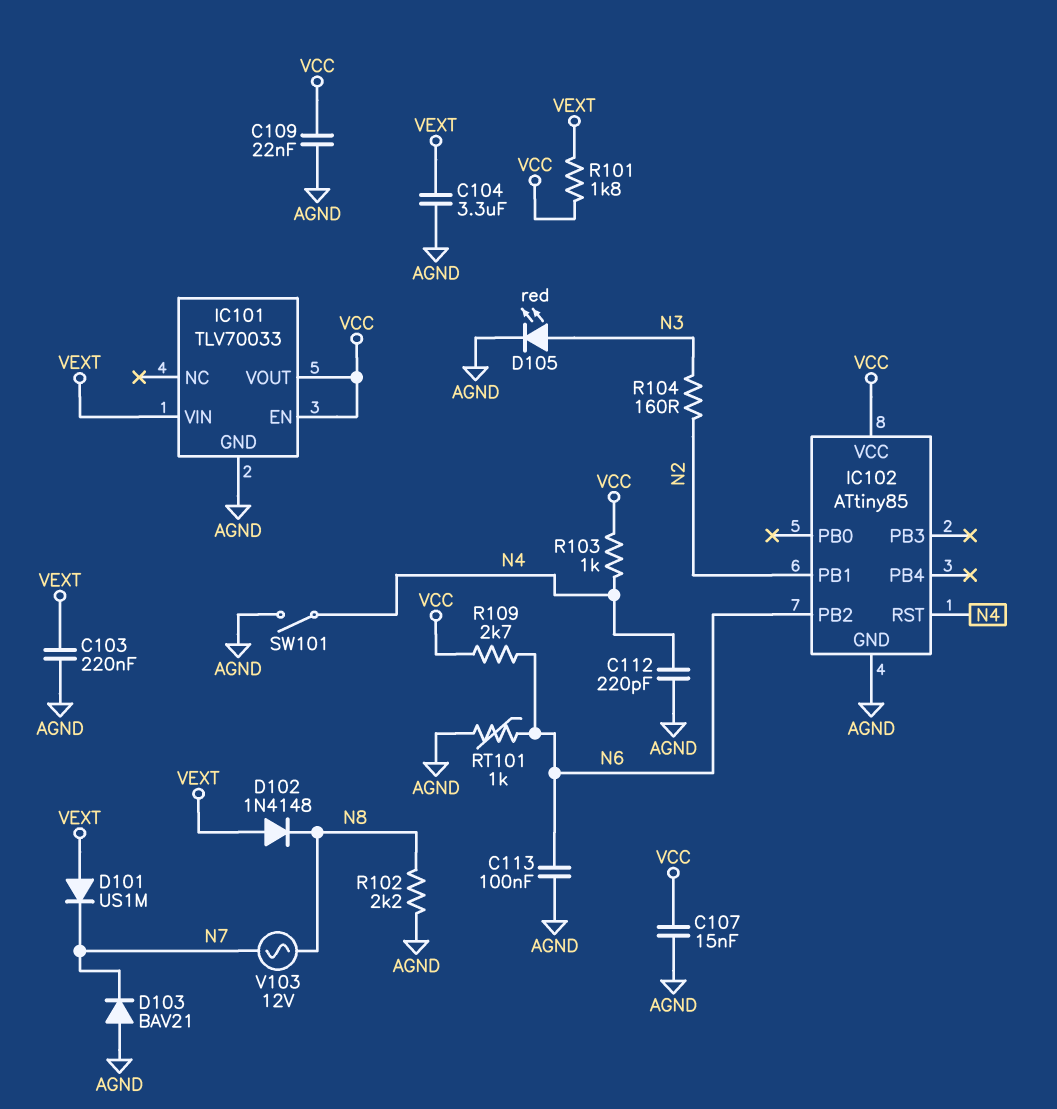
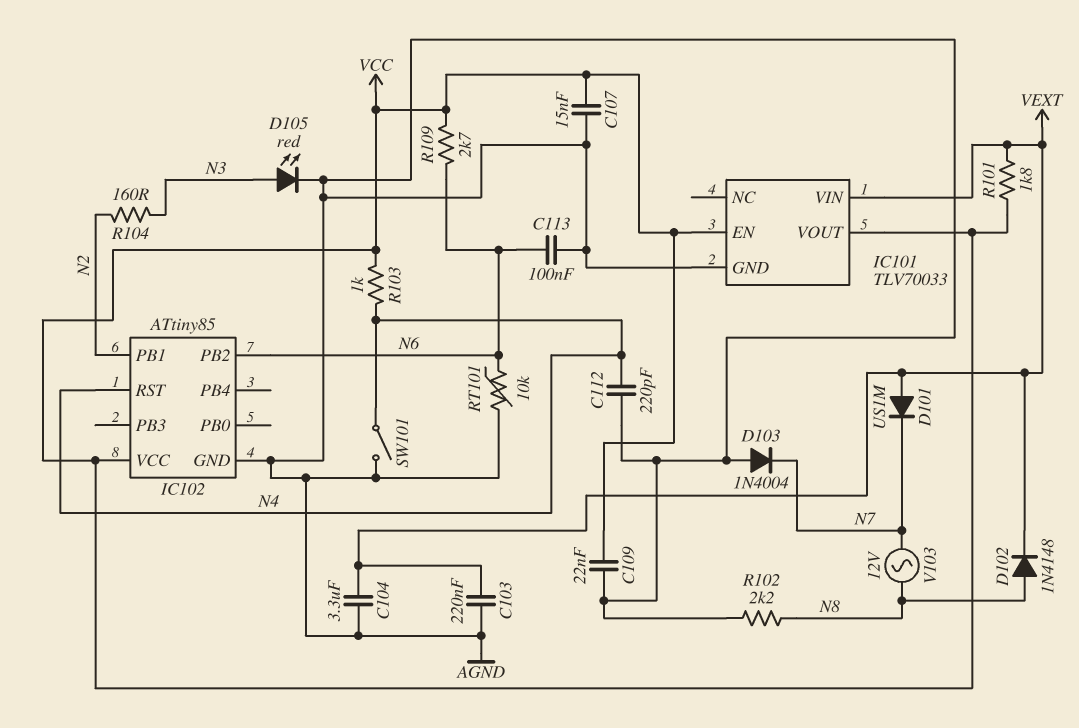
D102: diode 1N4148 (A VEXT, K N8) -> diode 1N4148 (A N8, K VEXT)
D103: diode BAV21 (A AGND, K N7) -> diode 1N4004 (A AGND, K N7)
RT101: 1k (AGND, N6) -> 10k (AGND, N6)

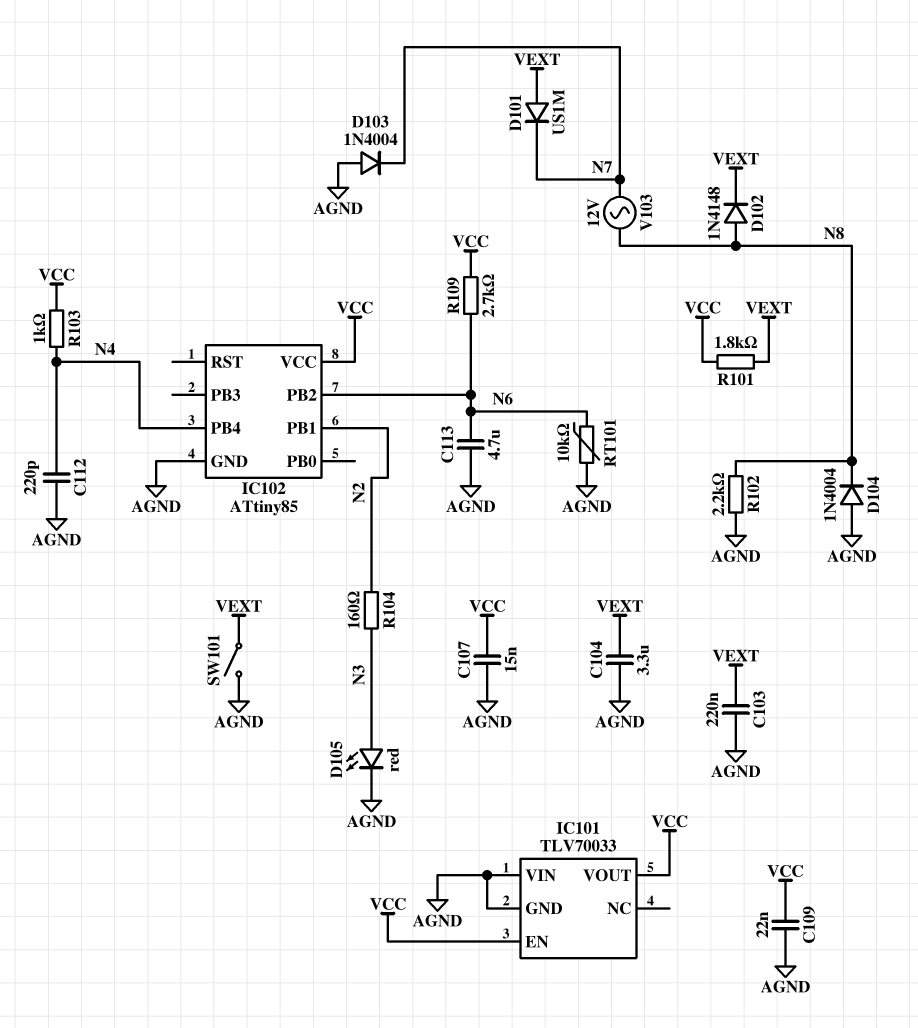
C113: 100nF (AGND, N6) -> 4.7uF (AGND, N6)
D104: none -> diode 1N4004 (A AGND, K N8)
IC101 pin VIN: VEXT -> AGND
IC102 pin PB4: none -> N4
IC102 pin RST: N4 -> none
SW101: switch (AGND, N4) -> switch (AGND, VEXT)

